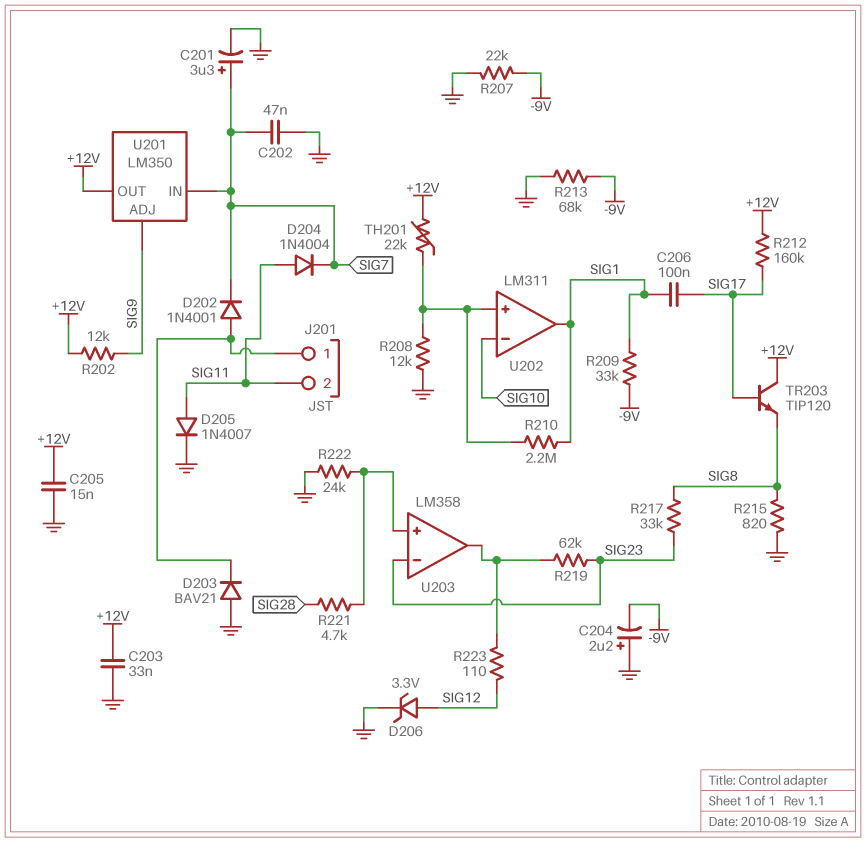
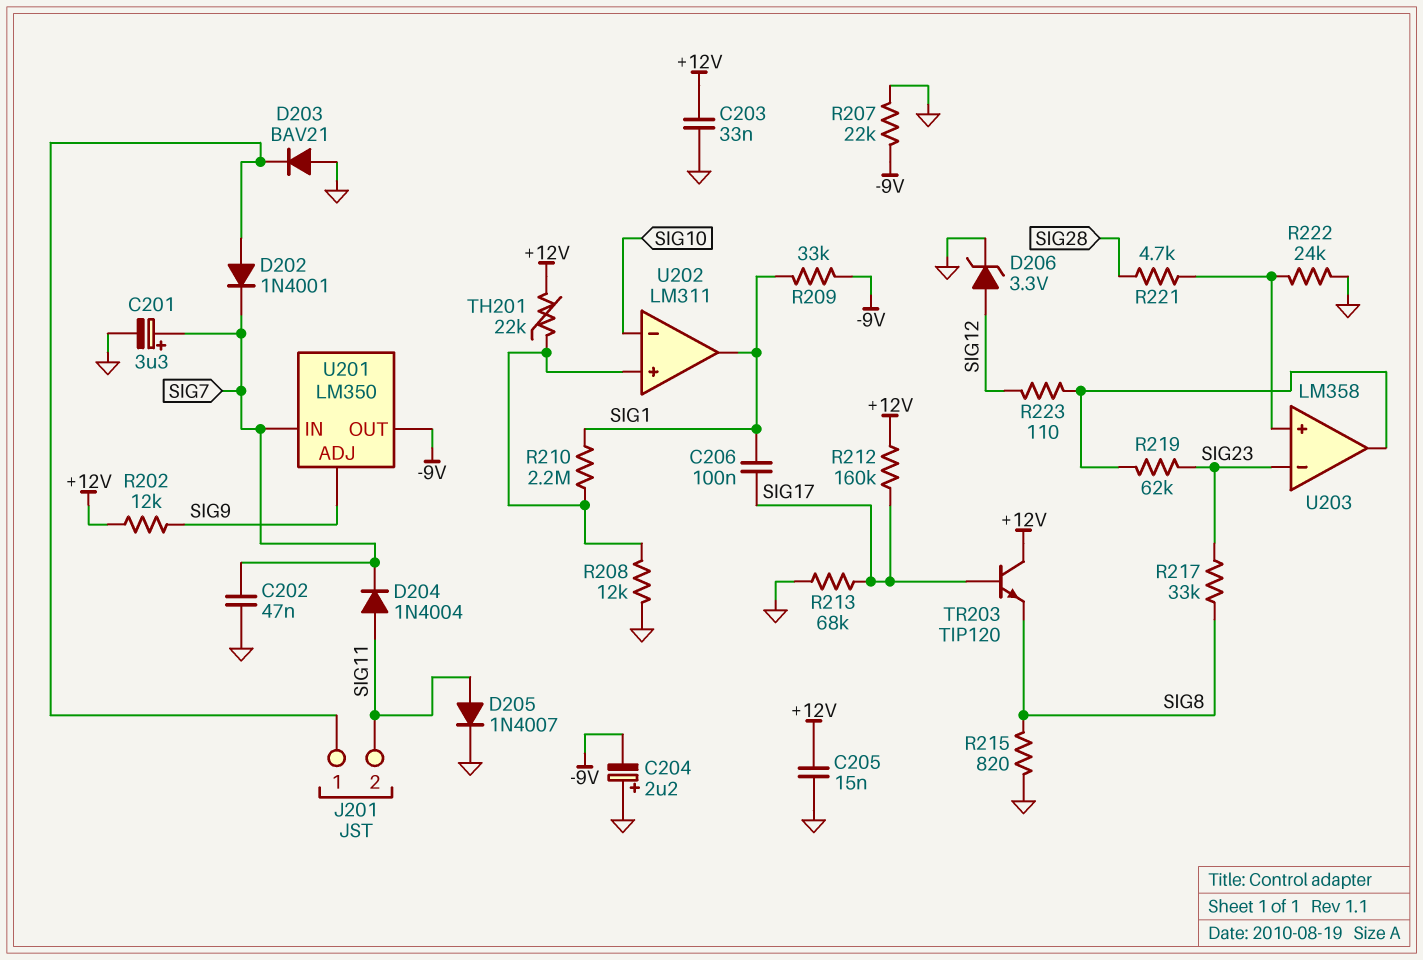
R213: 68k (-9V, GND) -> 68k (GND, SIG17)
U201 pin OUT: +12V -> -9V

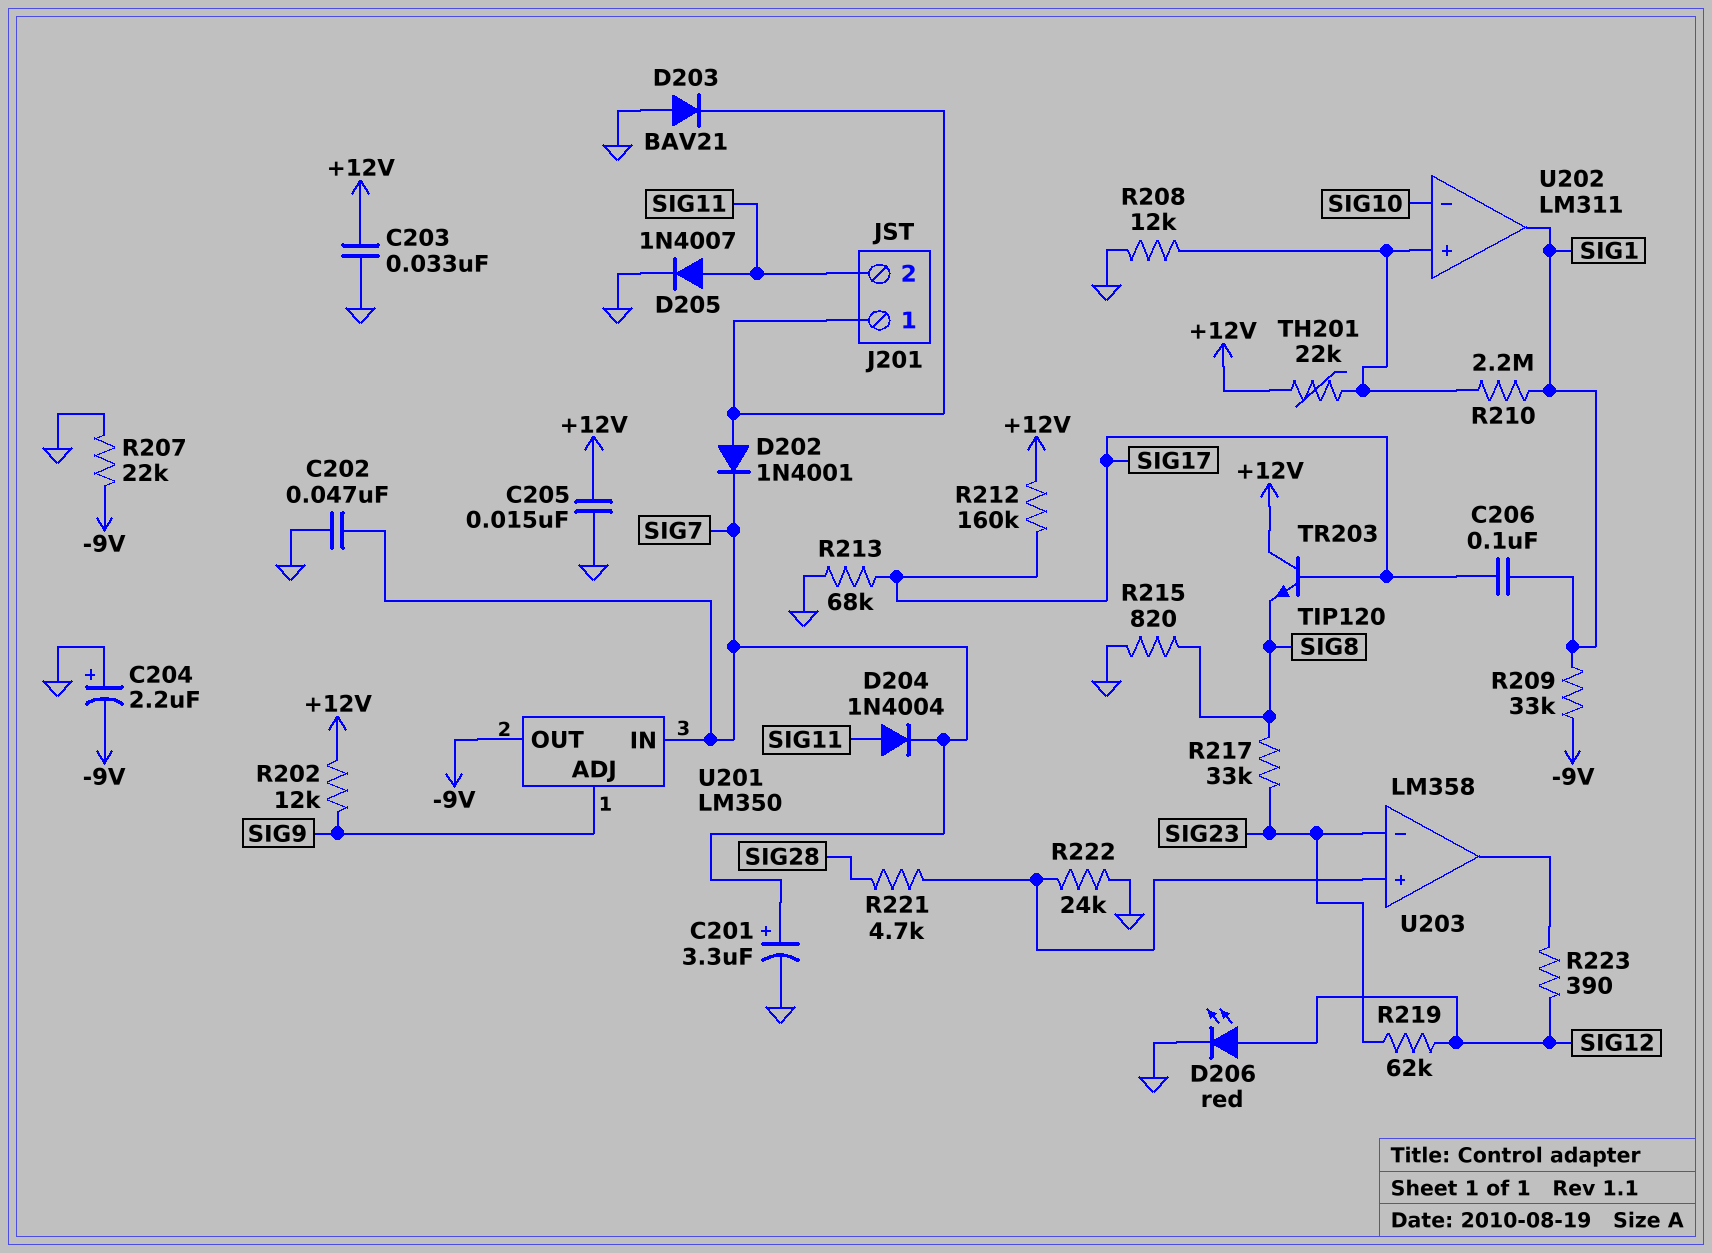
D206: zener 3.3V (A SIG12, K GND) -> LED red (A SIG12, K GND)
R219: 62k (SIG23, U203/out) -> 62k (SIG12, SIG23)
R223: 110 (SIG12, U203/out) -> 390 (SIG12, U203/out)

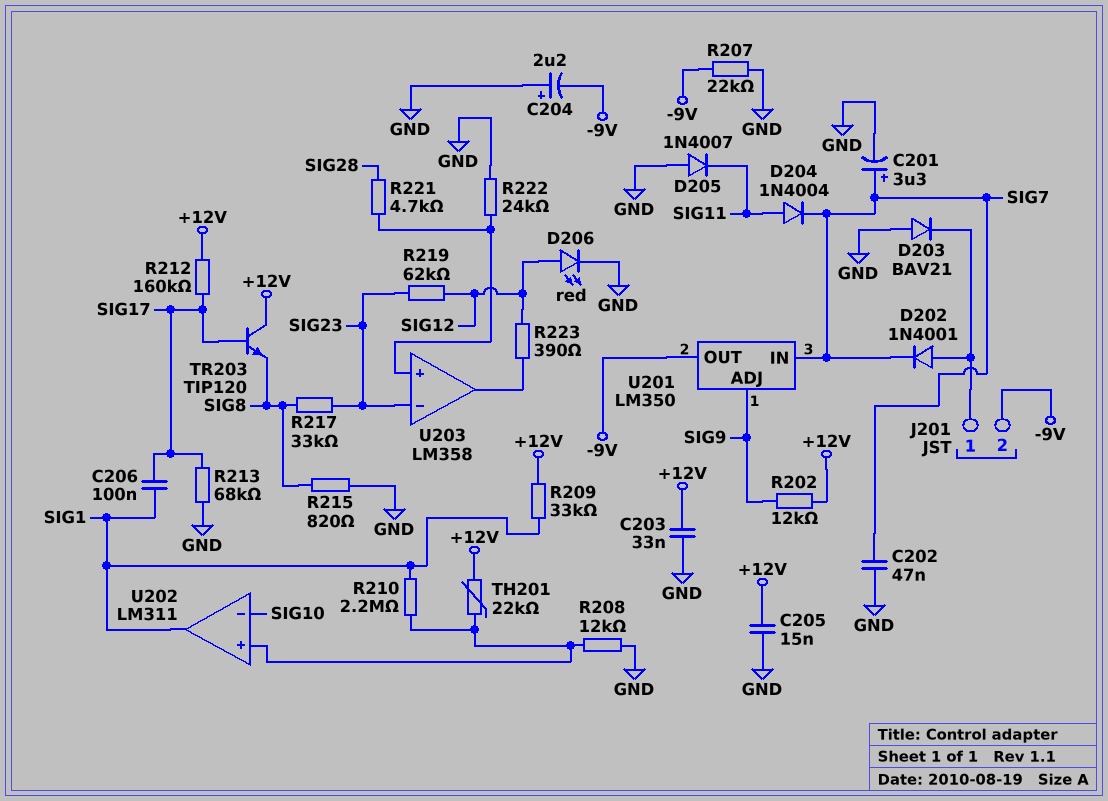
D205: diode 1N4007 (A SIG11, K GND) -> diode 1N4007 (A GND, K SIG11)
J201 pin 2: SIG11 -> -9V
R209: 33k (-9V, SIG1) -> 33k (+12V, SIG1)

